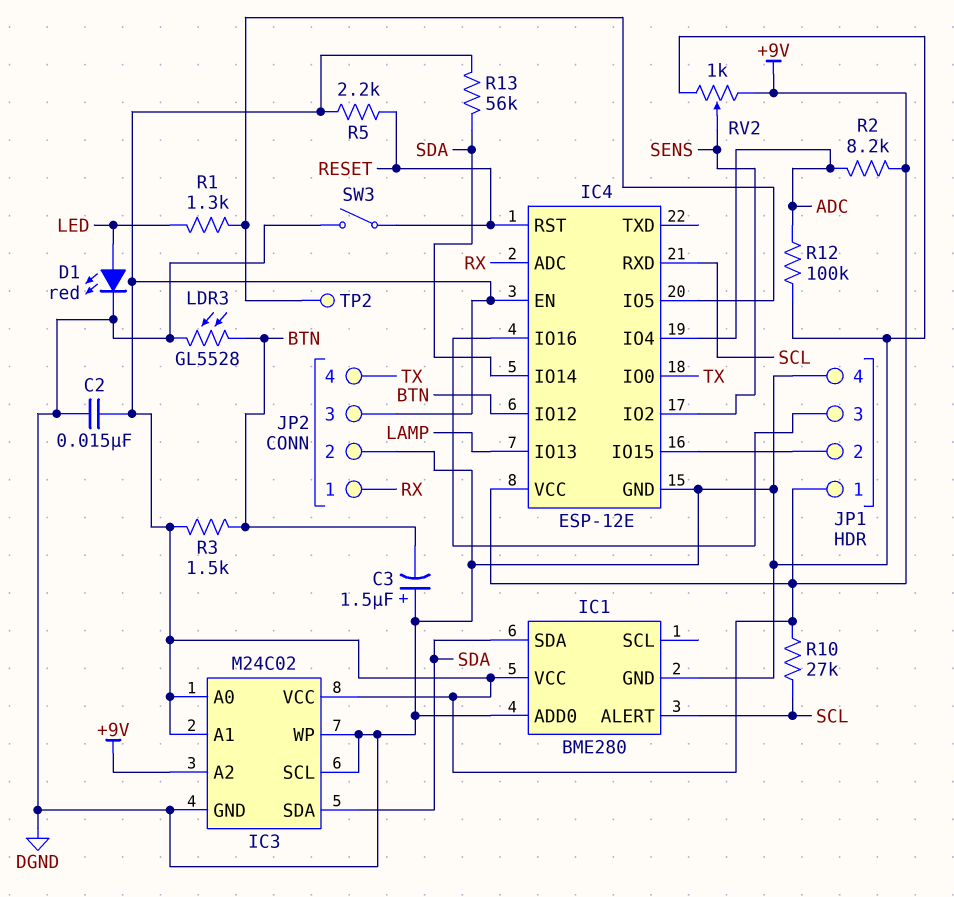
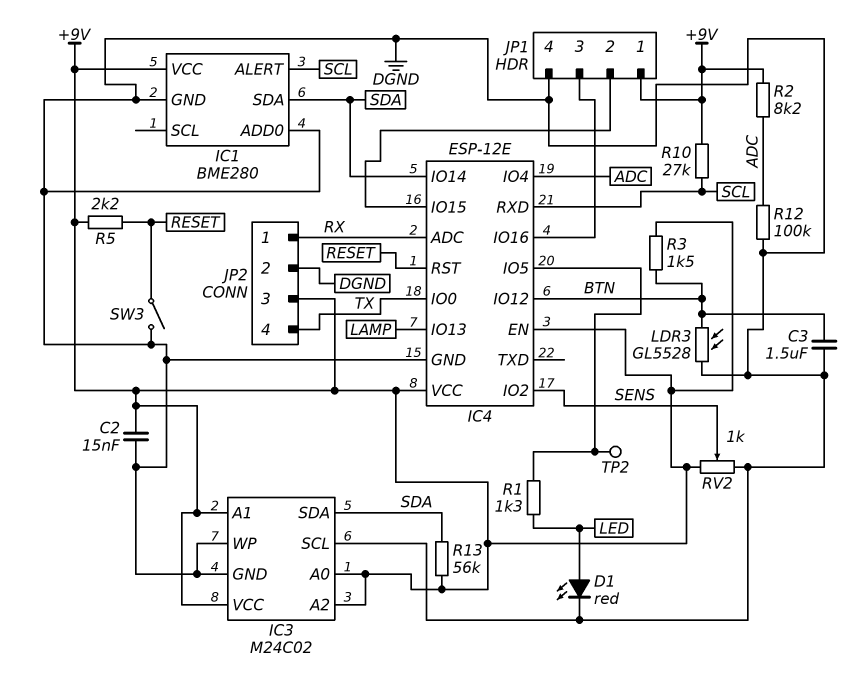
C3: 1.5uF (plus DGND, minus BTN) -> 1.5uF (BTN, DGND)

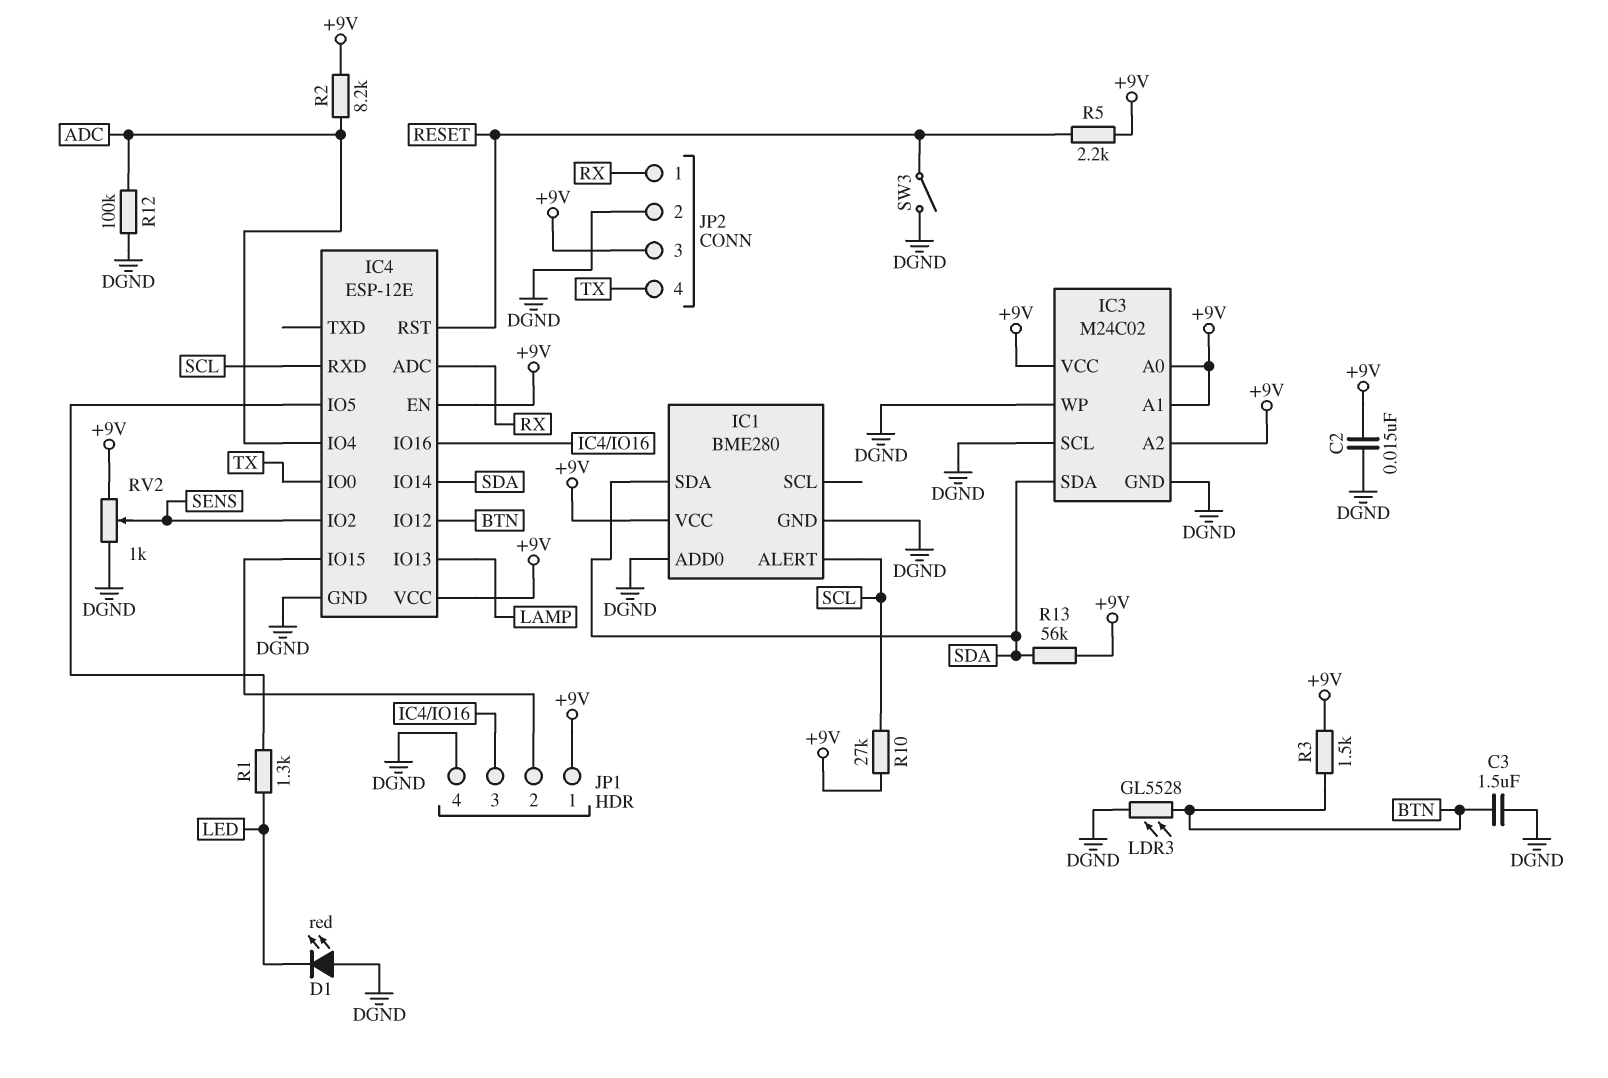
D1: LED red (A LED, K DGND) -> LED red (A DGND, K LED)
TP2: test point (IC4/IO5) -> none

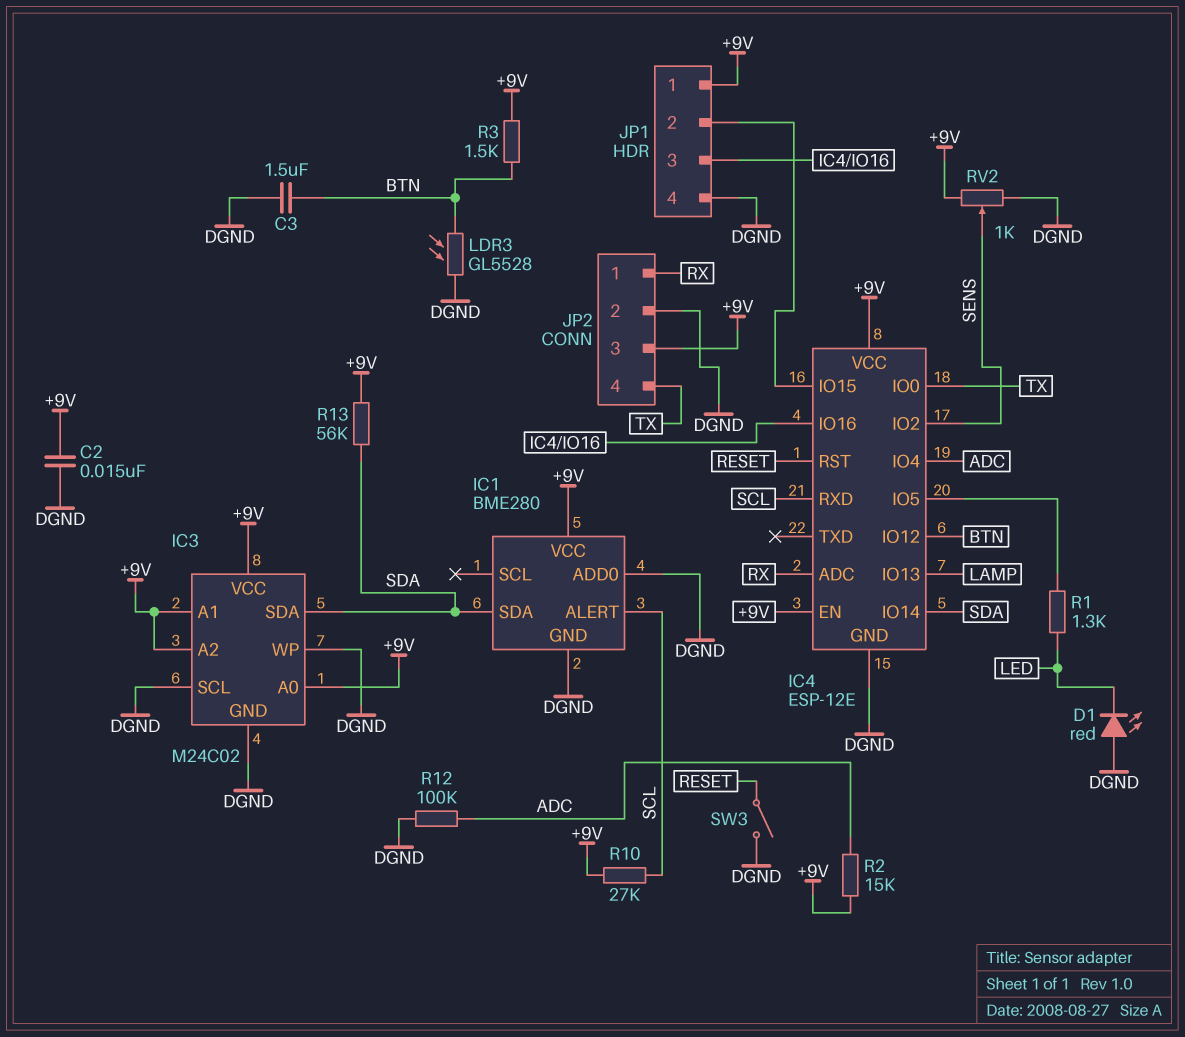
R2: 8.2k (+9V, ADC) -> 15k (+9V, ADC)
R5: 2.2k (+9V, RESET) -> none

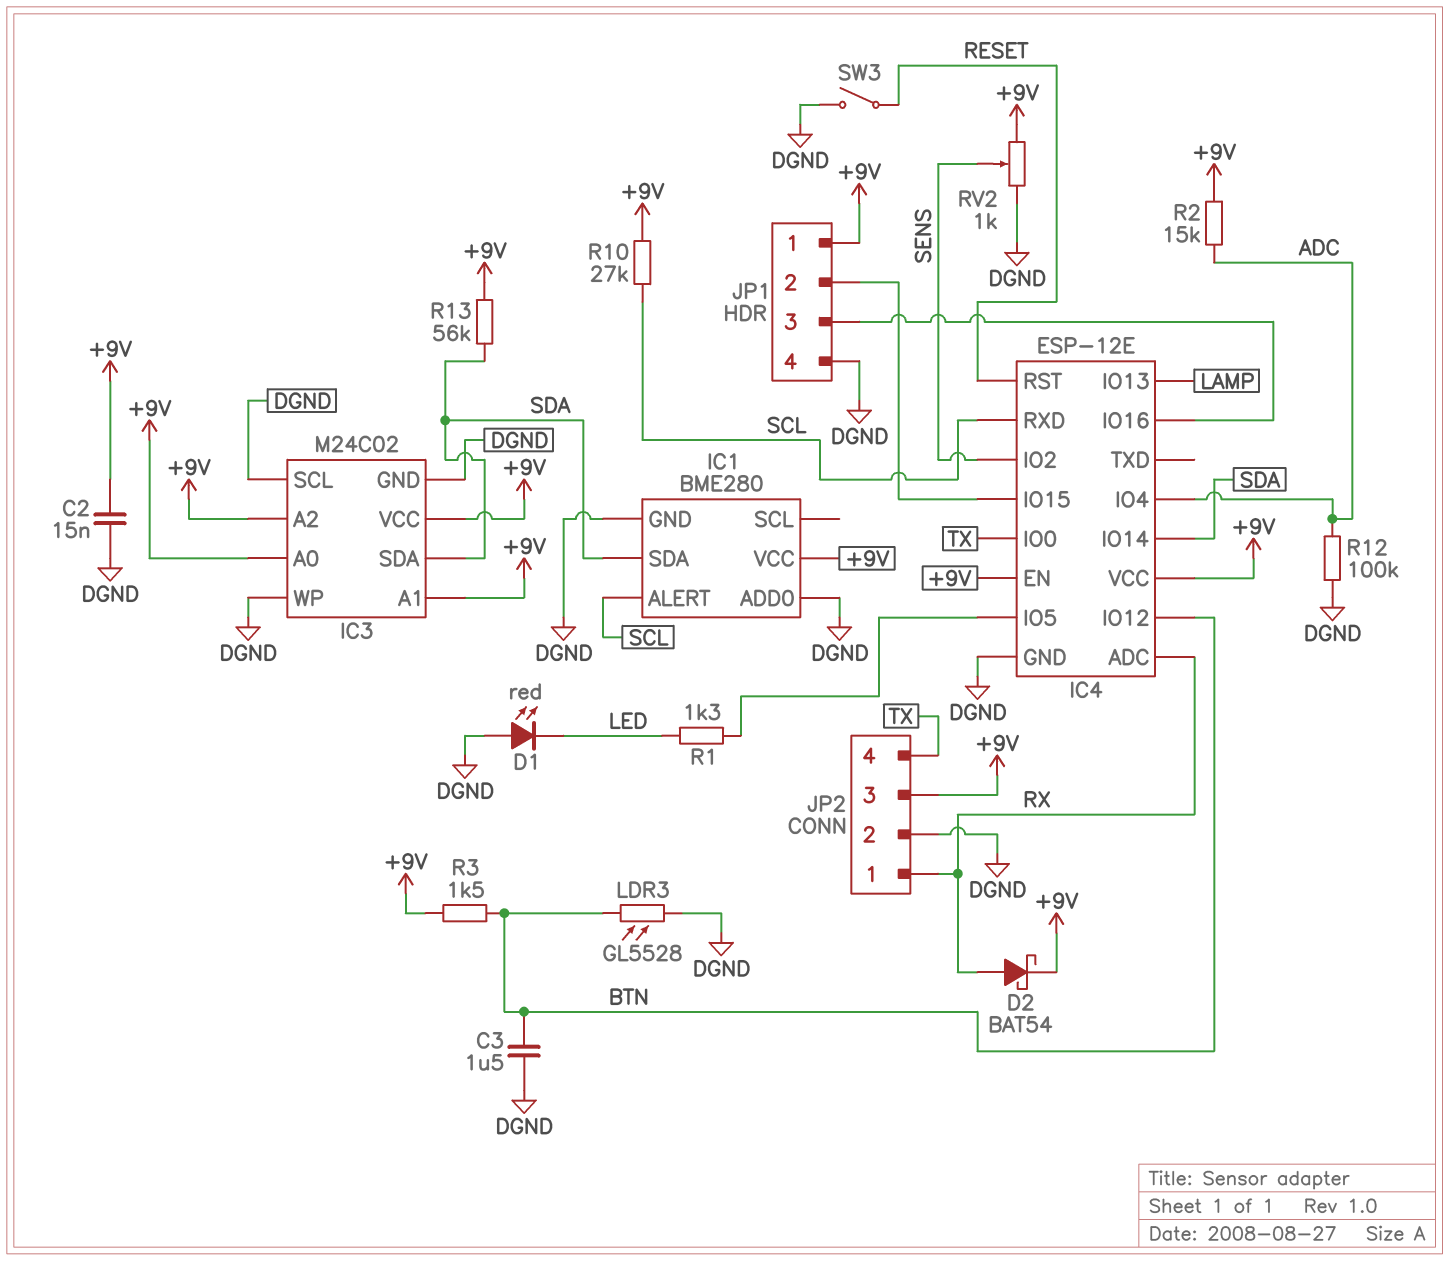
D2: none -> schottky BAT54 (A RX, K +9V)

